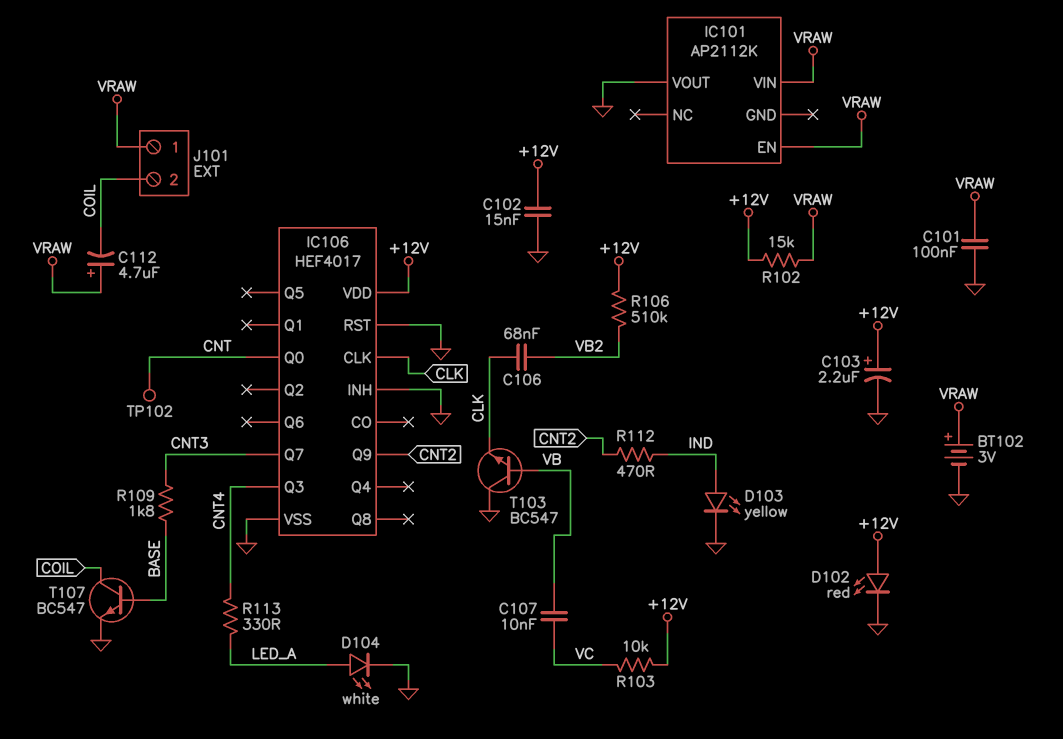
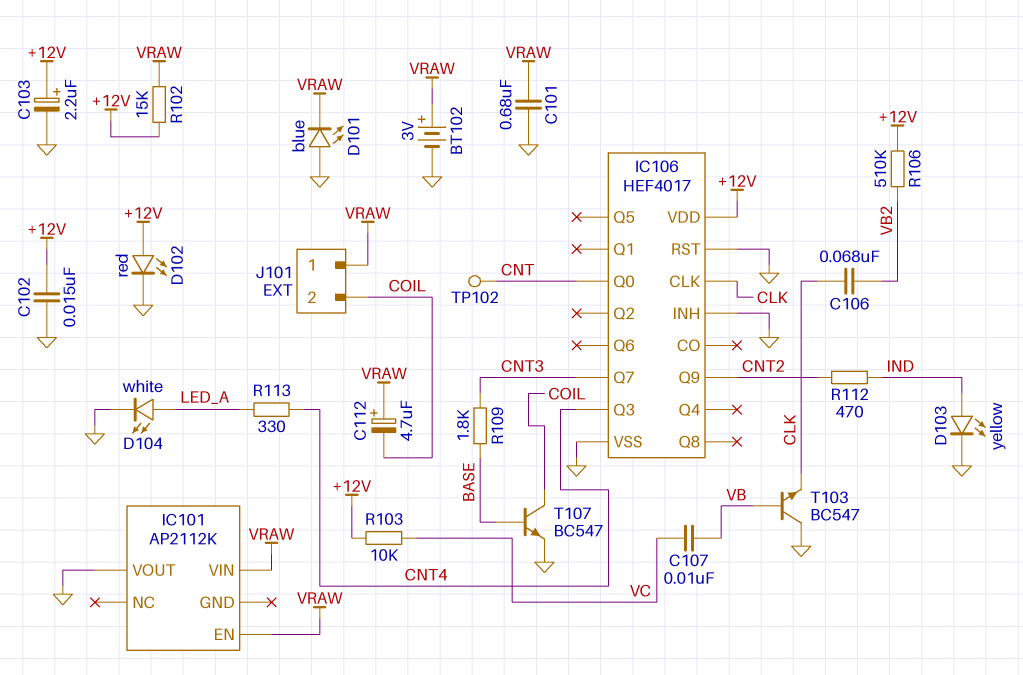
C101: 100nF (GND, VRAW) -> 680nF (GND, VRAW)
D101: none -> LED blue (A GND, K VRAW)

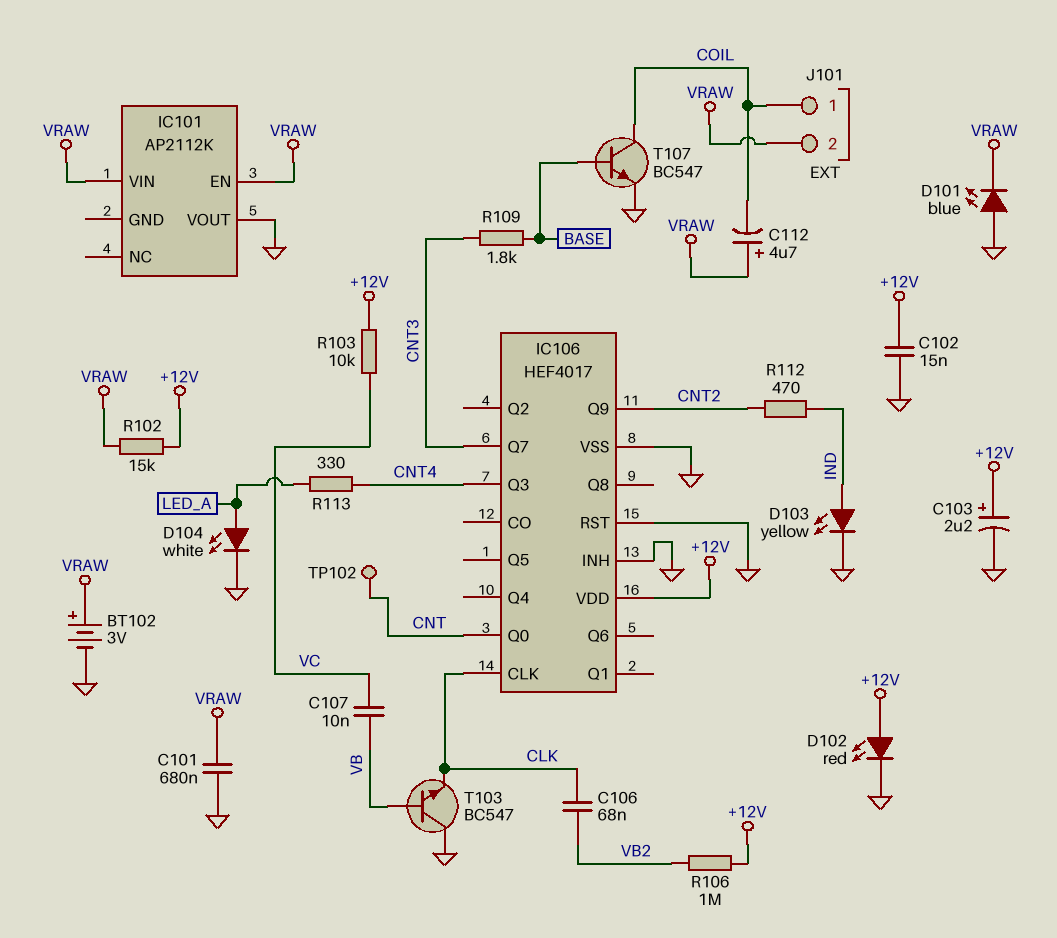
J101 pin 1: VRAW -> COIL
J101 pin 2: COIL -> VRAW
R106: 510k (+12V, VB2) -> 1M (+12V, VB2)

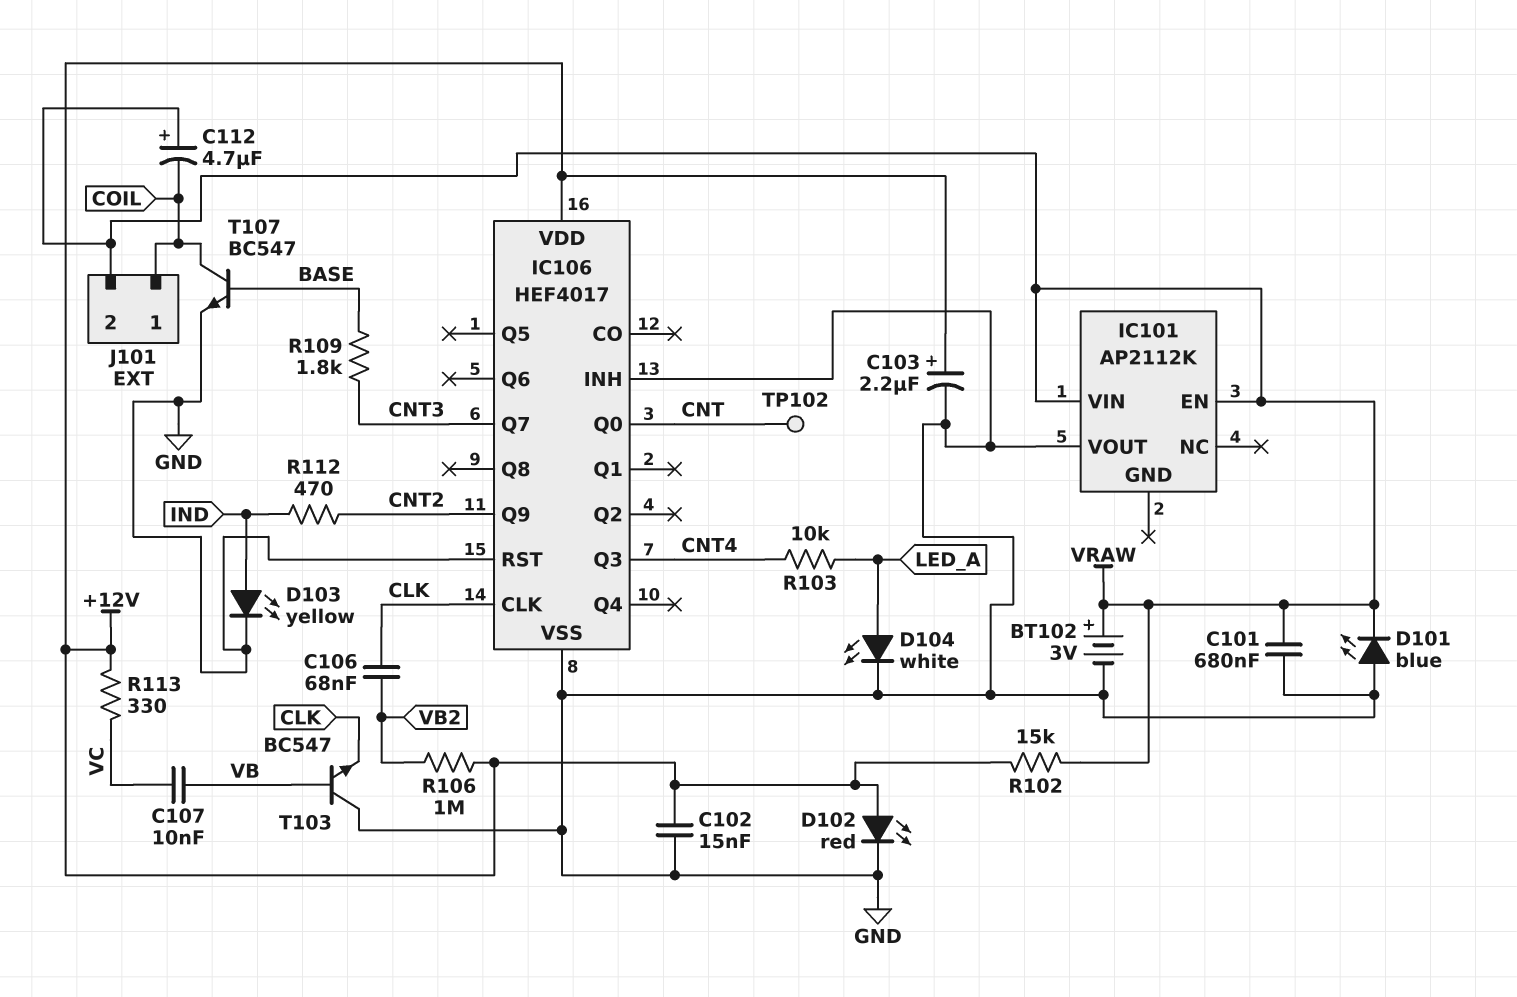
R103: 10k (+12V, VC) -> 10k (CNT4, LED_A)
R113: 330 (CNT4, LED_A) -> 330 (+12V, VC)

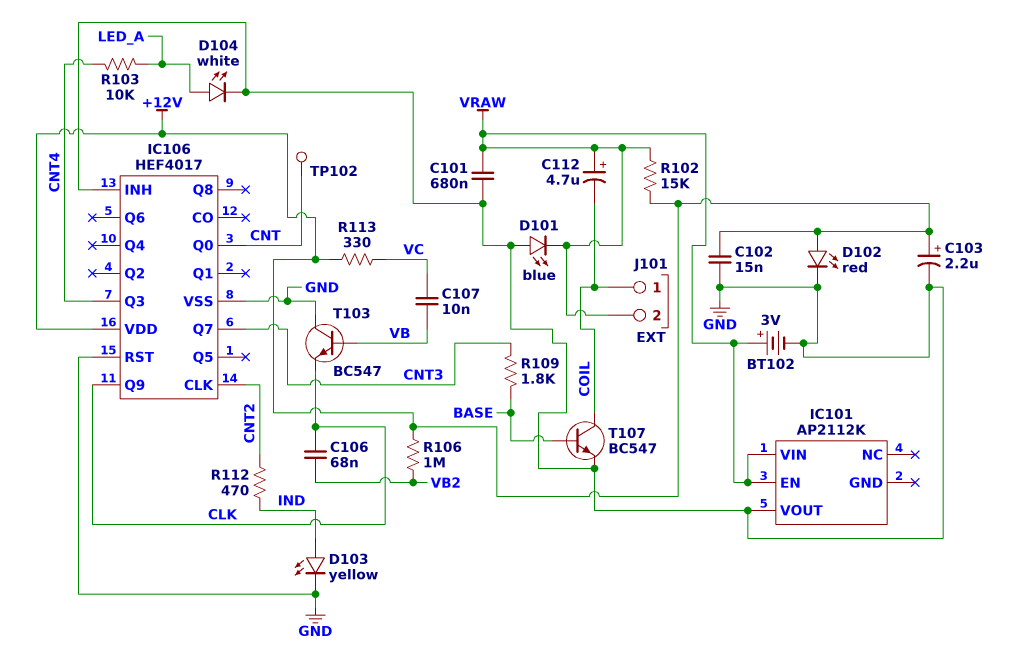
IC106 pin CLK: CLK -> CNT2
IC106 pin Q9: CNT2 -> CLK

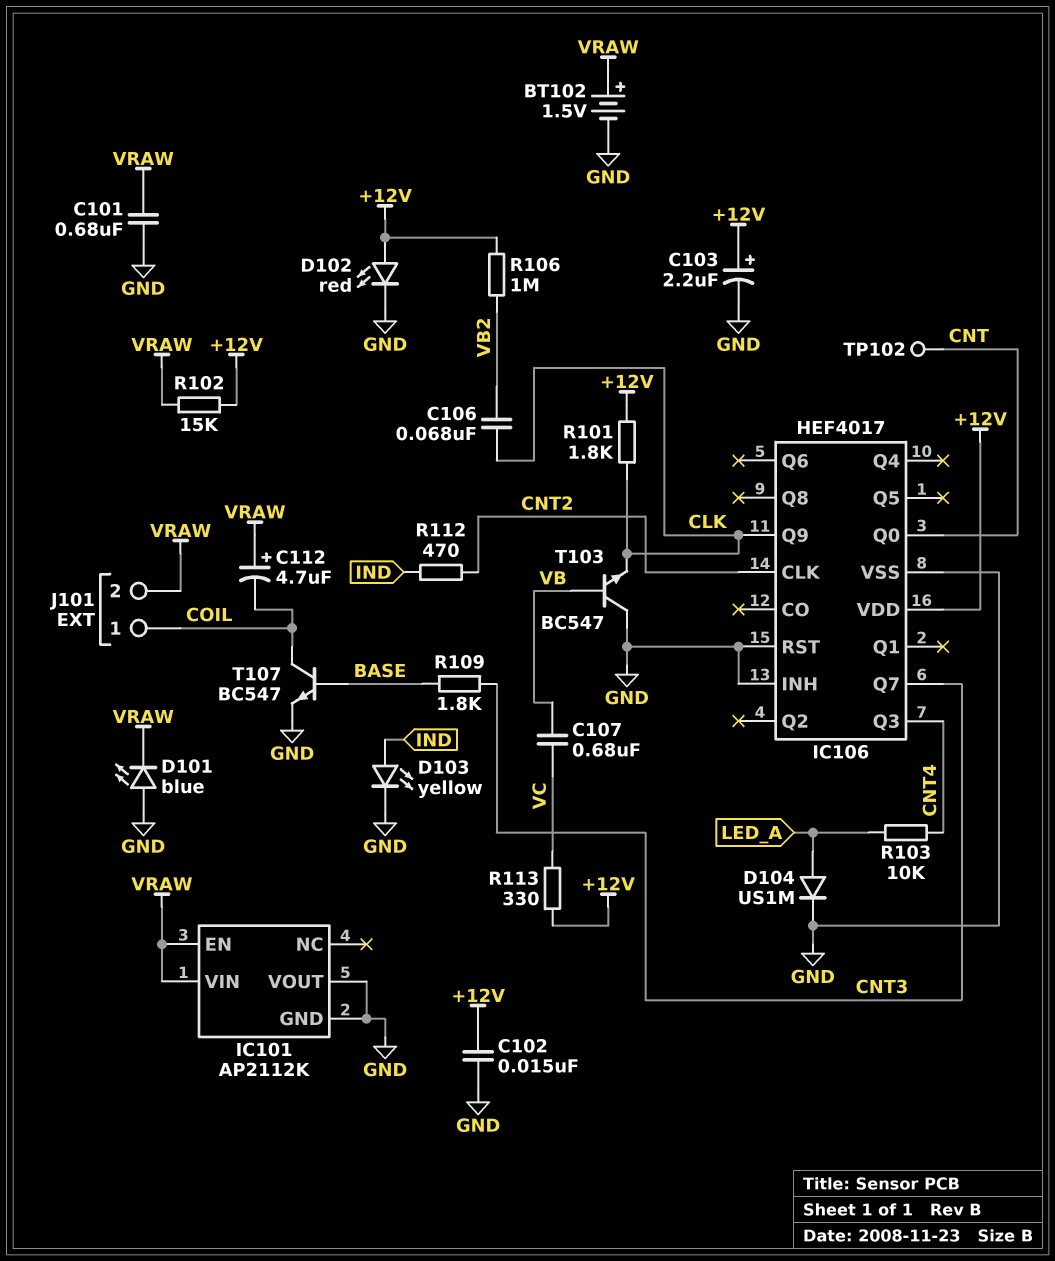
BT102: 3V (plus VRAW, minus GND) -> 1.5V (plus VRAW, minus GND)
C107: 10nF (VB, VC) -> 680nF (VB, VC)
D104: LED white (A LED_A, K GND) -> diode US1M (A LED_A, K GND)
IC101 pin GND: none -> GND
R101: none -> 1.8k (+12V, CLK)

